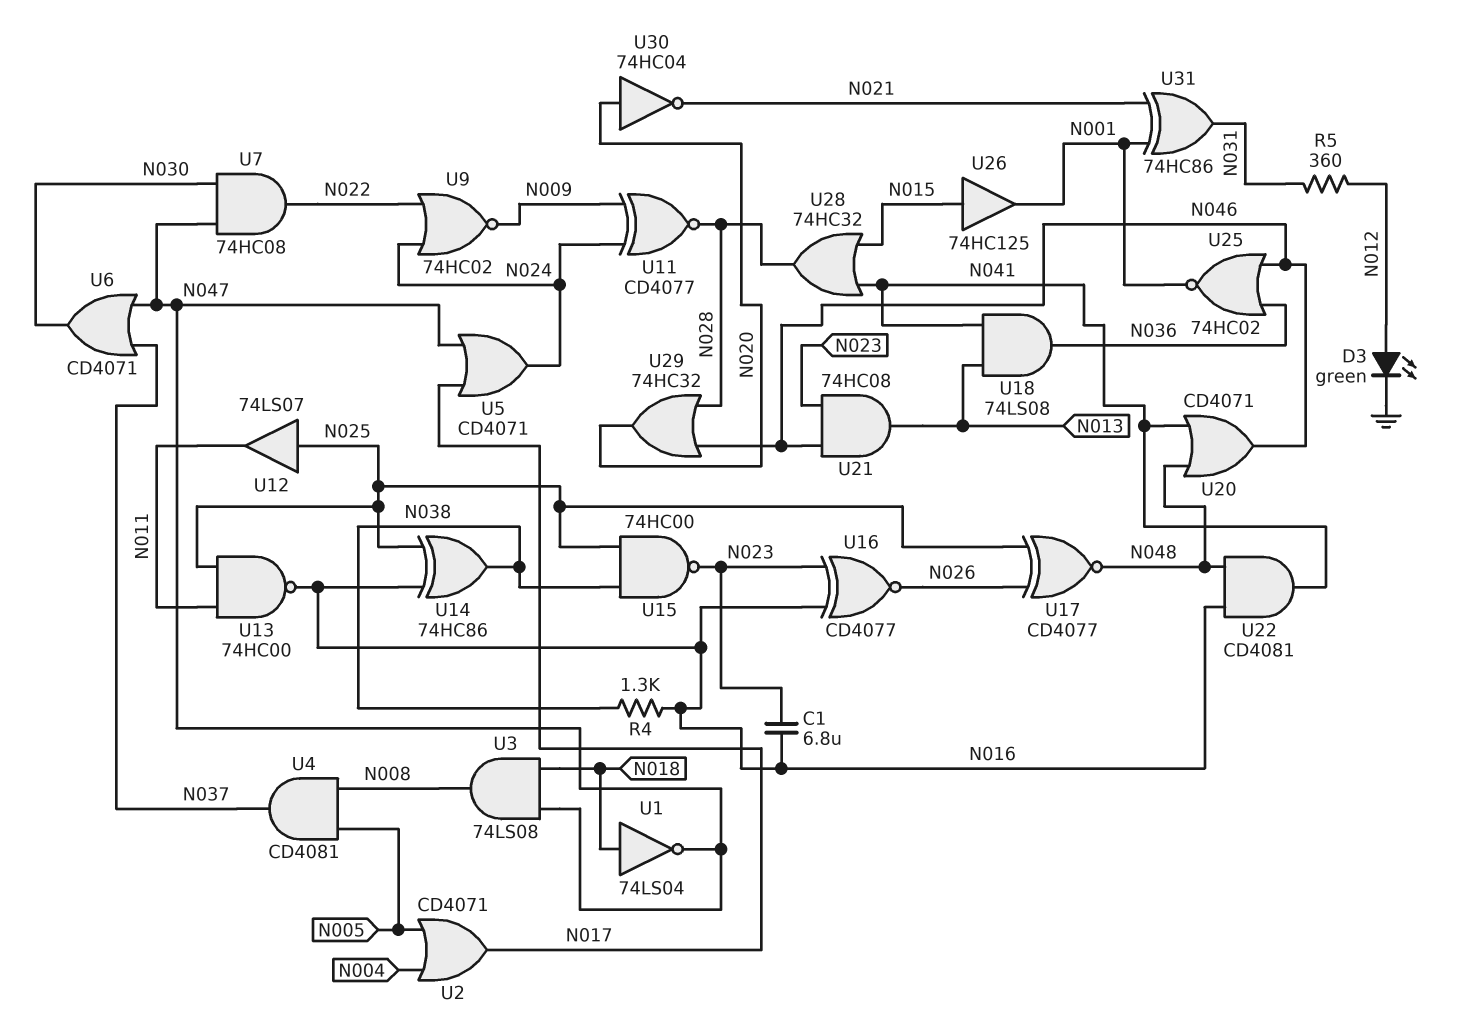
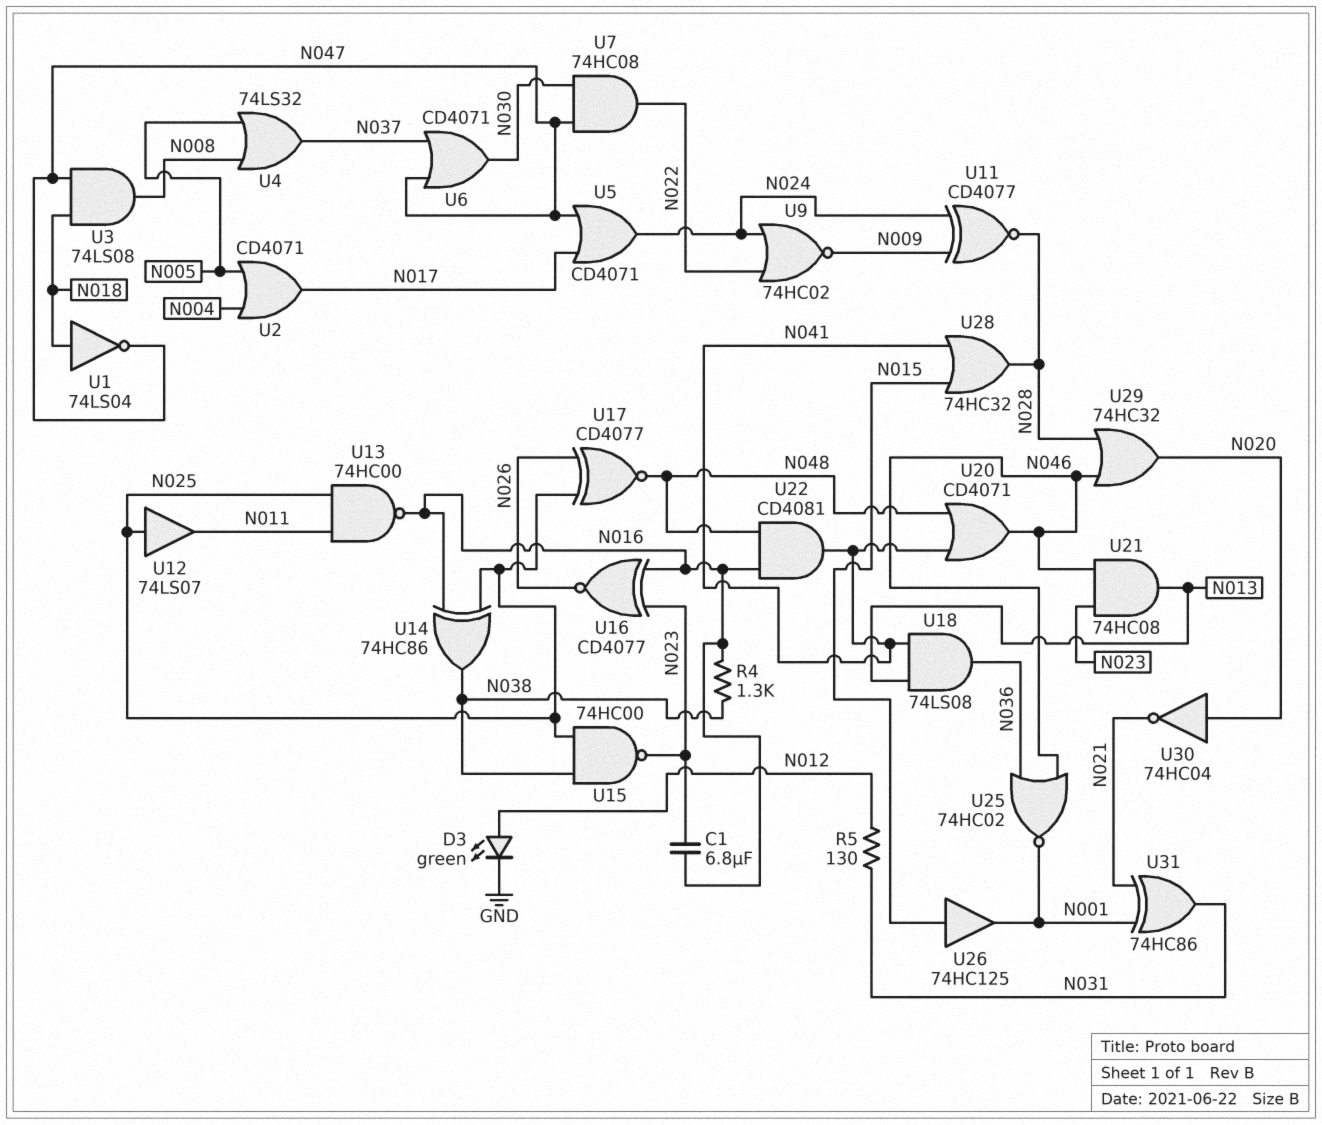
R5: 360 (N012, N031) -> 130 (N012, N031)
U4: AND CD4081 (in N005, in N008, out N037) -> OR 74LS32 (in N005, in N008, out N037)

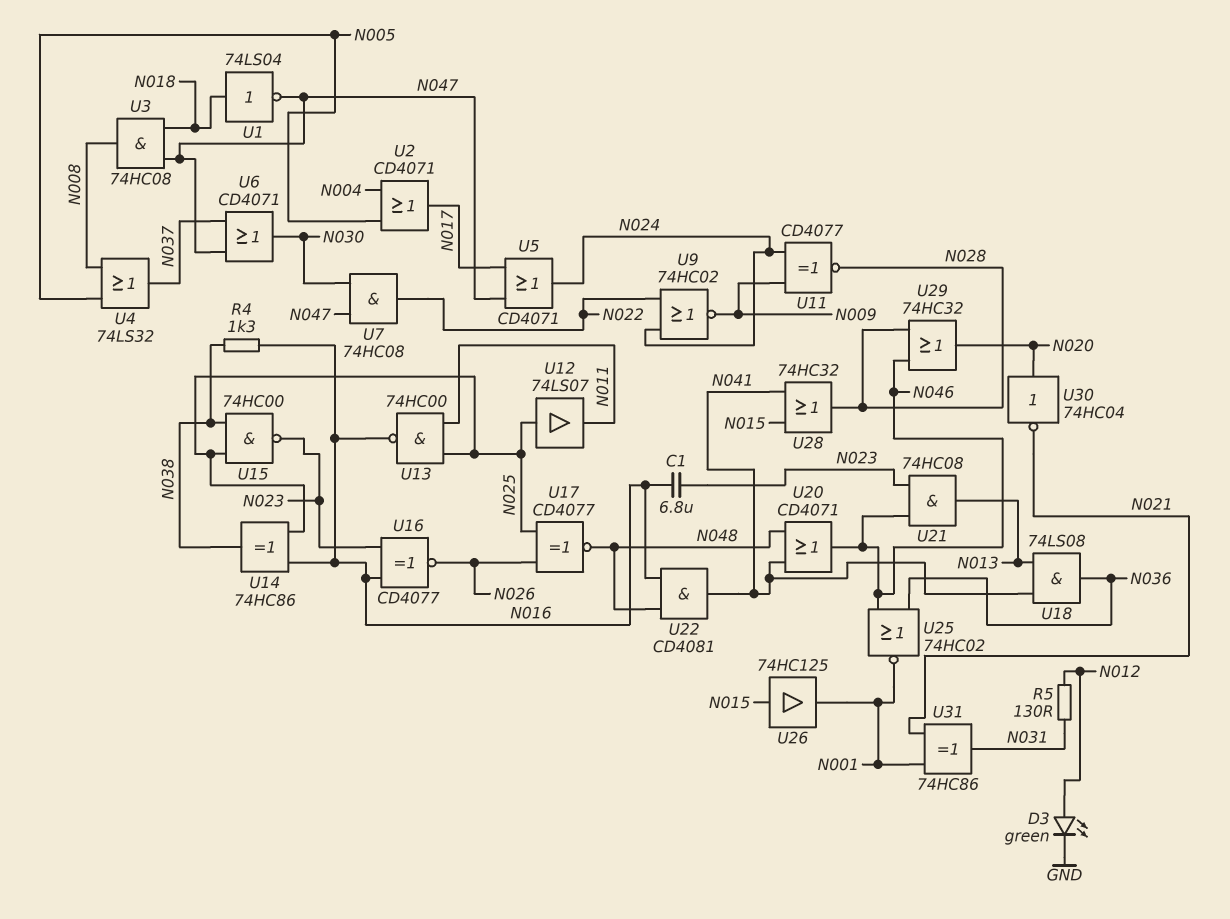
U3: AND 74LS08 (in N018, in N047, out N008) -> AND 74HC08 (in N018, in N047, out N008)

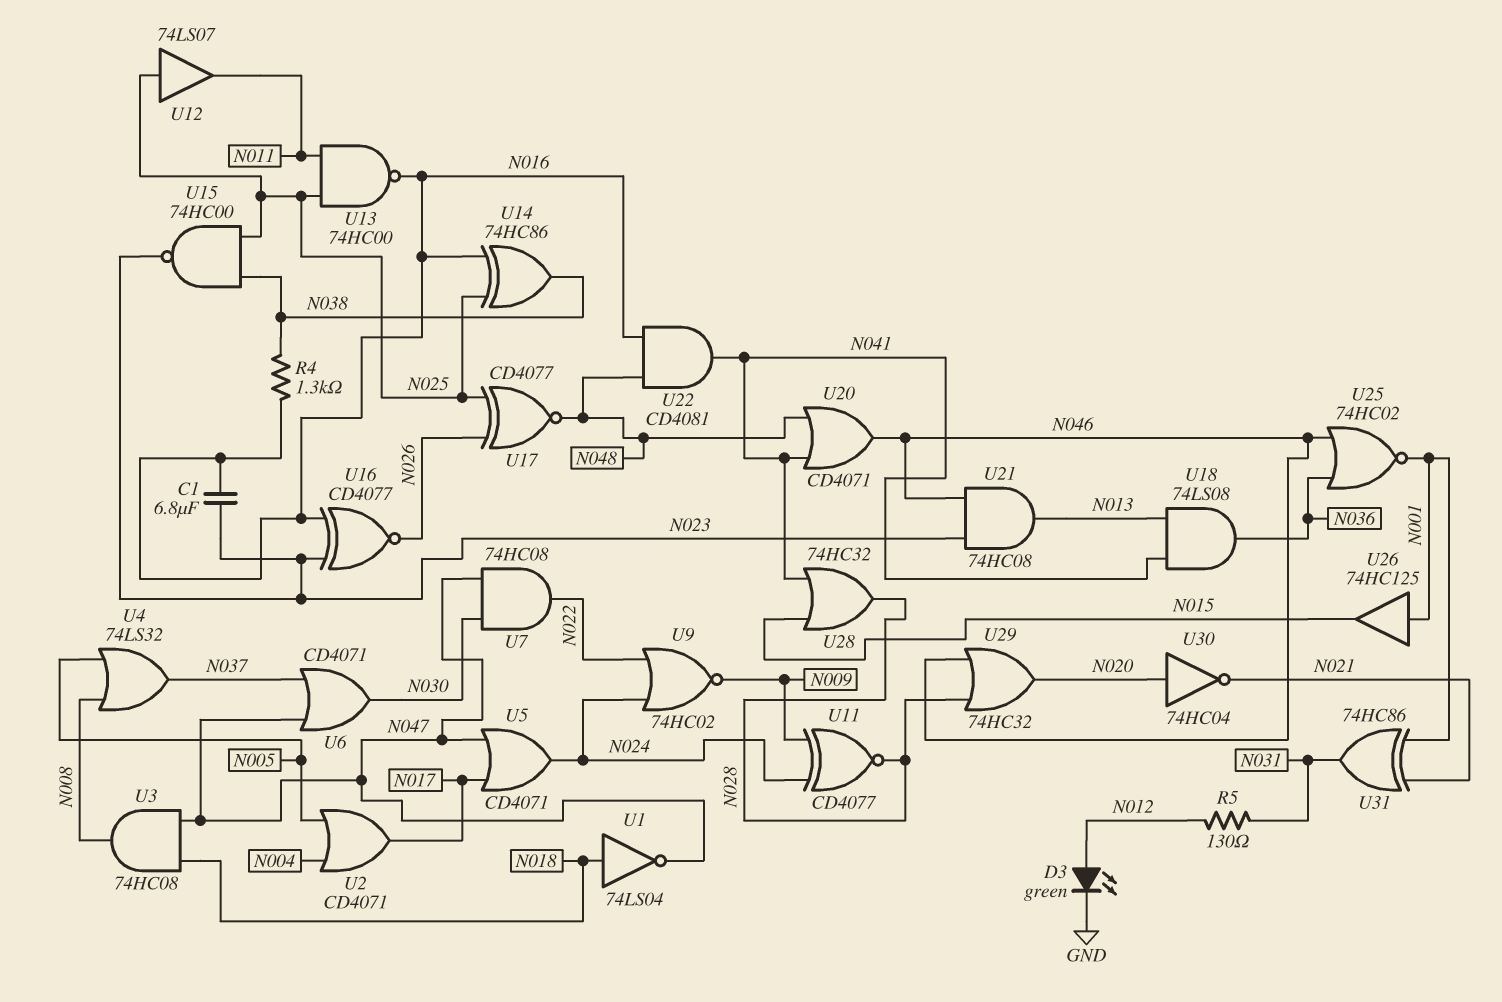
U26: buffer 74HC125 (in N015, out N001) -> buffer 74HC125 (in N001, out N015)

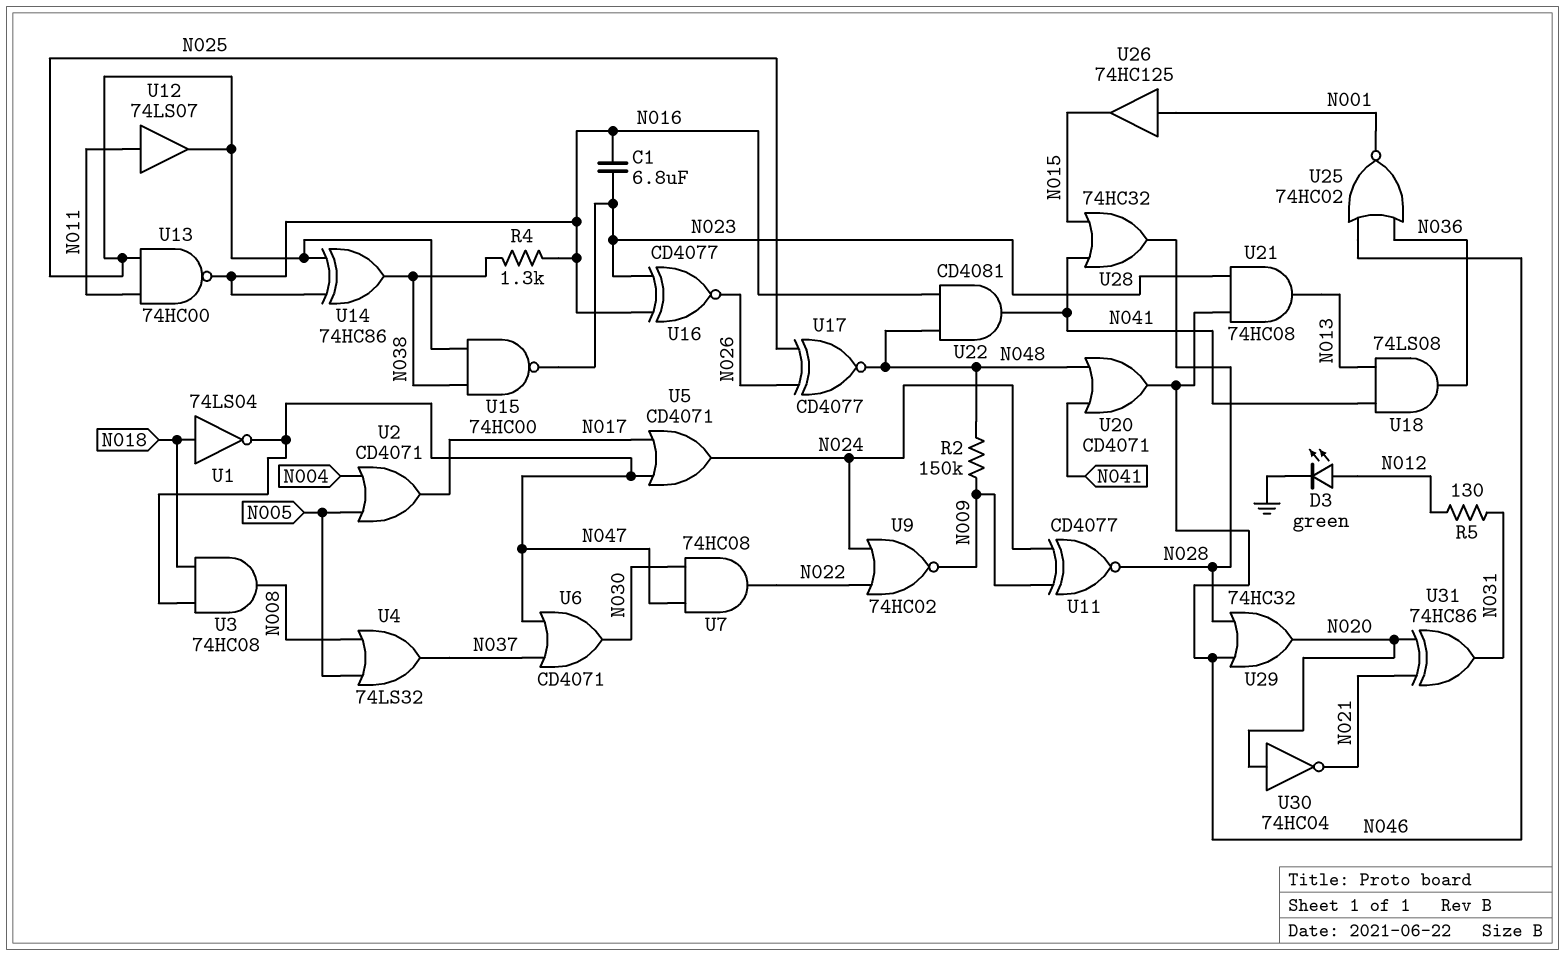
R2: none -> 150k (N009, N048)
U12: buffer 74LS07 (in N025, out N011) -> buffer 74LS07 (in N011, out N025)
U31: XOR 74HC86 (in N001, in N021, out N031) -> XOR 74HC86 (in N020, in N021, out N031)

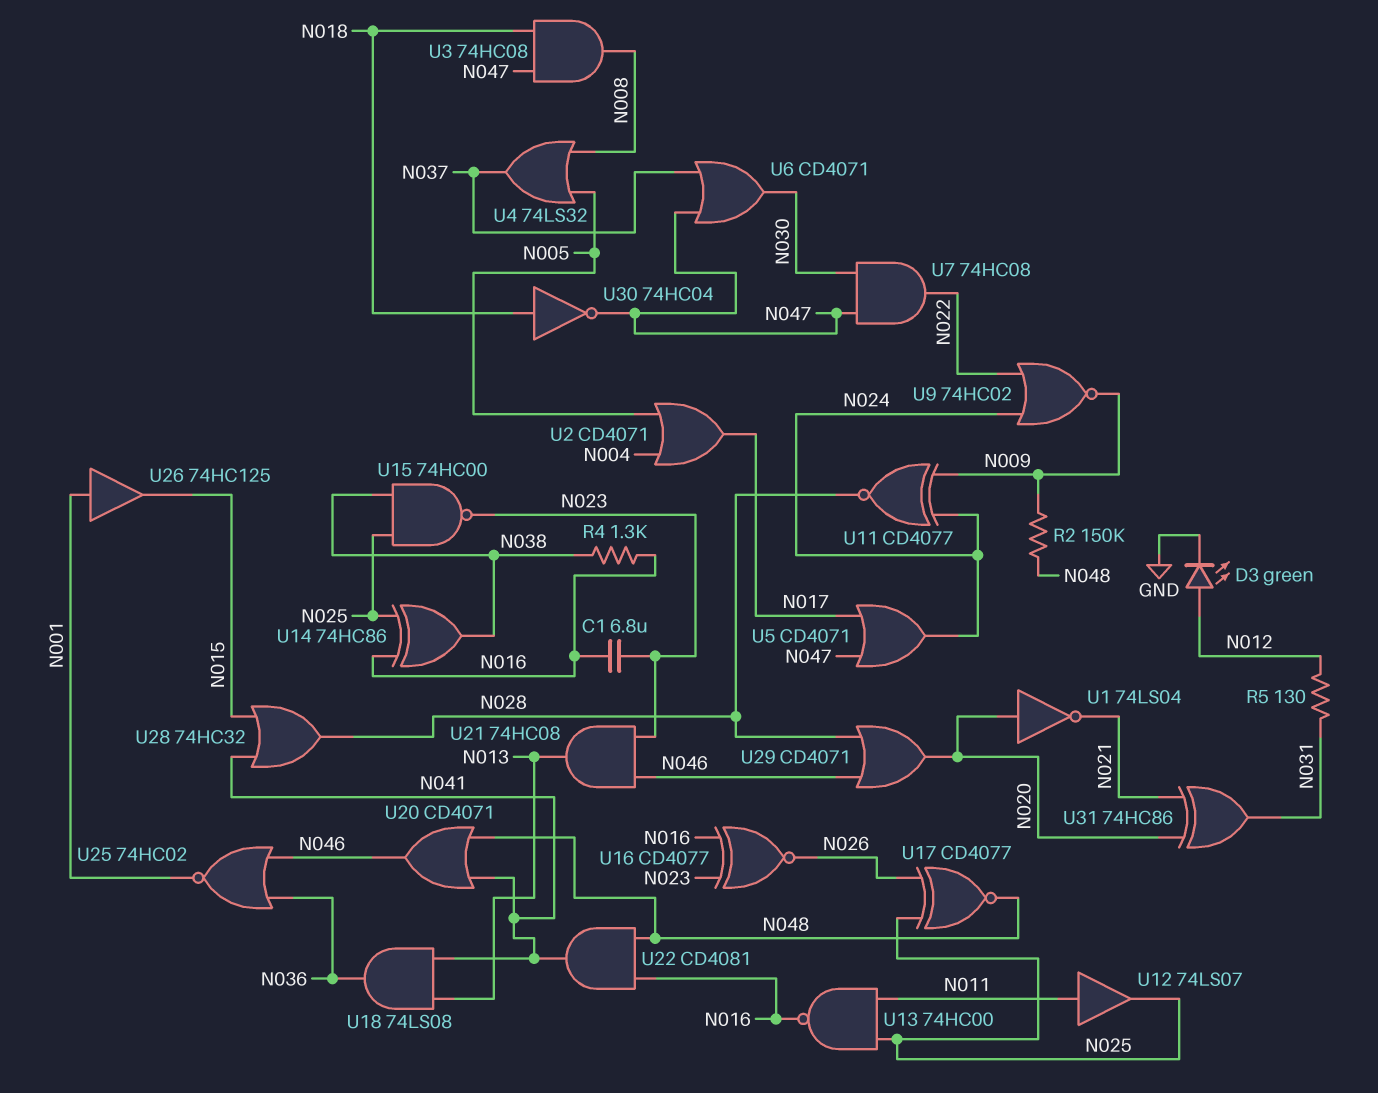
U1: NOT 74LS04 (in N018, out N047) -> NOT 74LS04 (in N020, out N021)
U29: OR 74HC32 (in N028, in N046, out N020) -> OR CD4071 (in N028, in N046, out N020)
U30: NOT 74HC04 (in N020, out N021) -> NOT 74HC04 (in N018, out N047)

